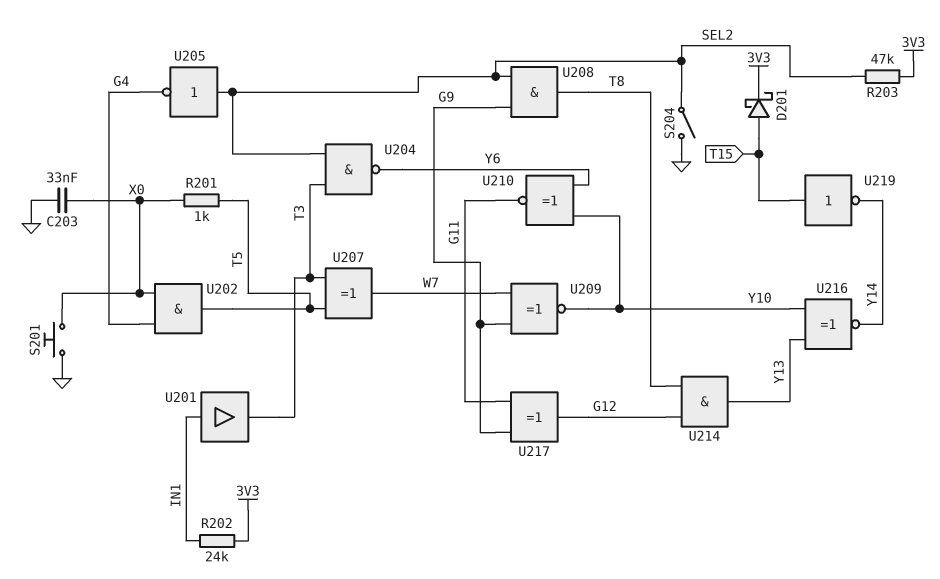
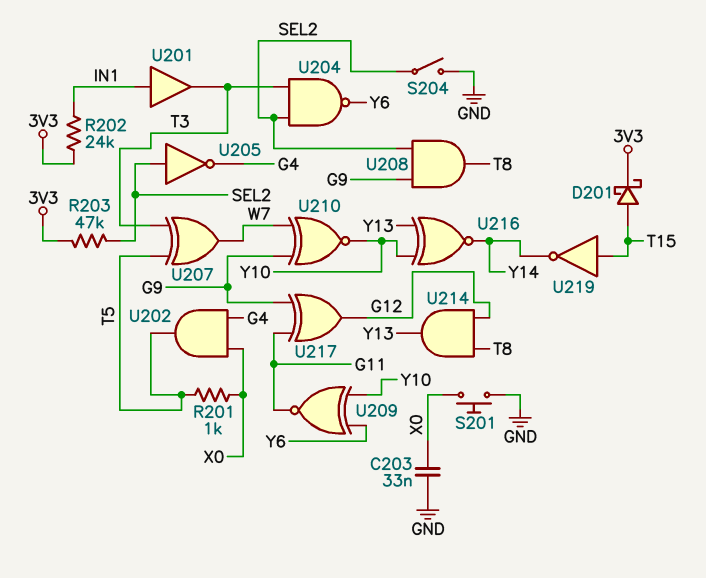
U209: XNOR (in G9, in W7, out Y10) -> XNOR (in Y6, in Y10, out G11)
U210: XNOR (in Y6, in Y10, out G11) -> XNOR (in G9, in W7, out Y10)

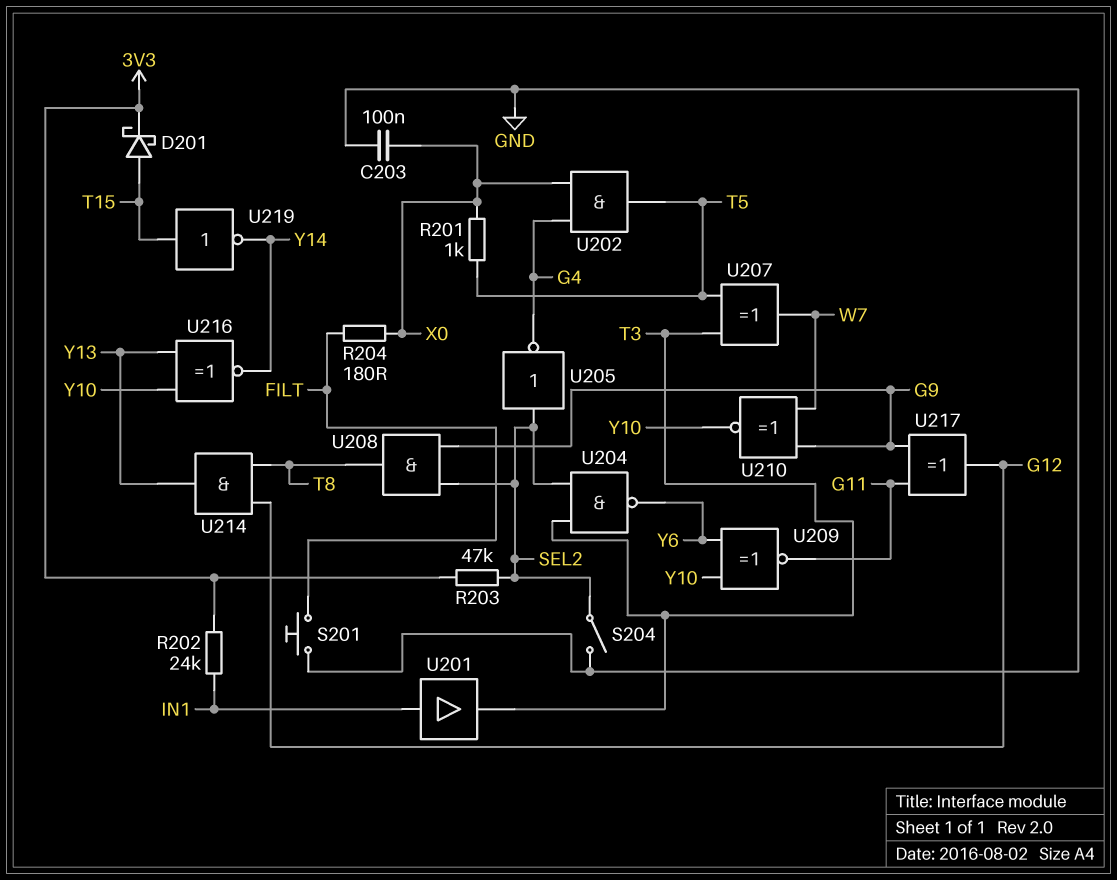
C203: 33nF (GND, X0) -> 100nF (GND, X0)
R204: none -> 180 (FILT, X0)
S201: button (GND, X0) -> button (FILT, GND)

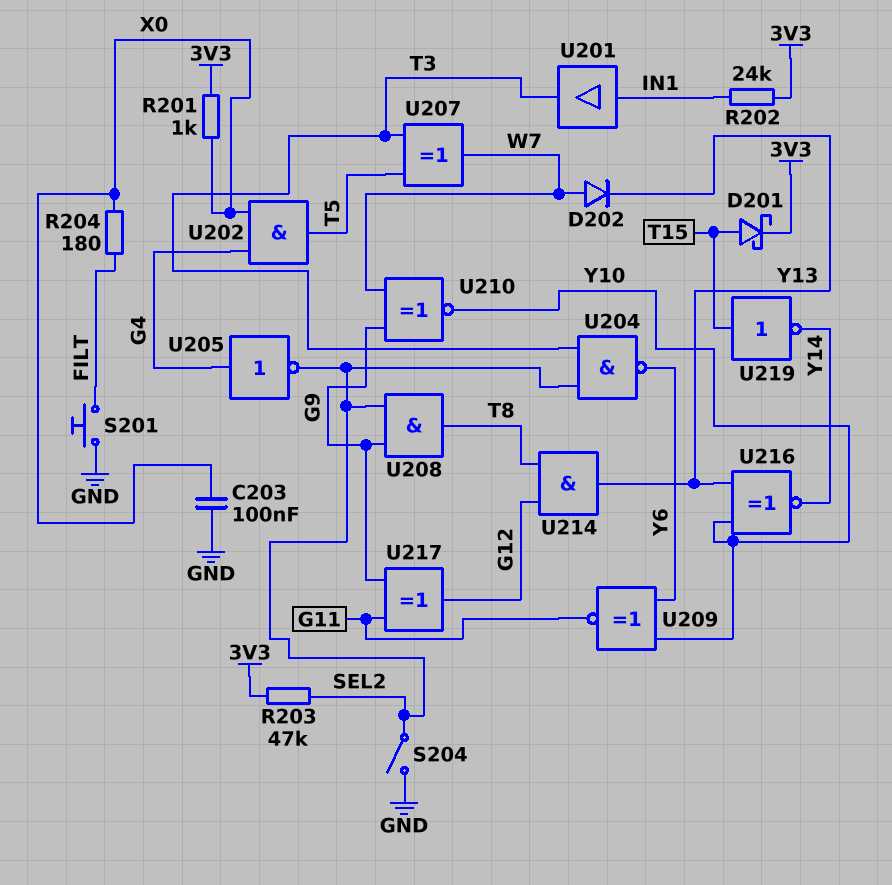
D202: none -> diode (A W7, K Y13)
R201: 1k (T5, X0) -> 1k (3V3, X0)
U205: NOT (in SEL2, out G4) -> NOT (in G4, out SEL2)

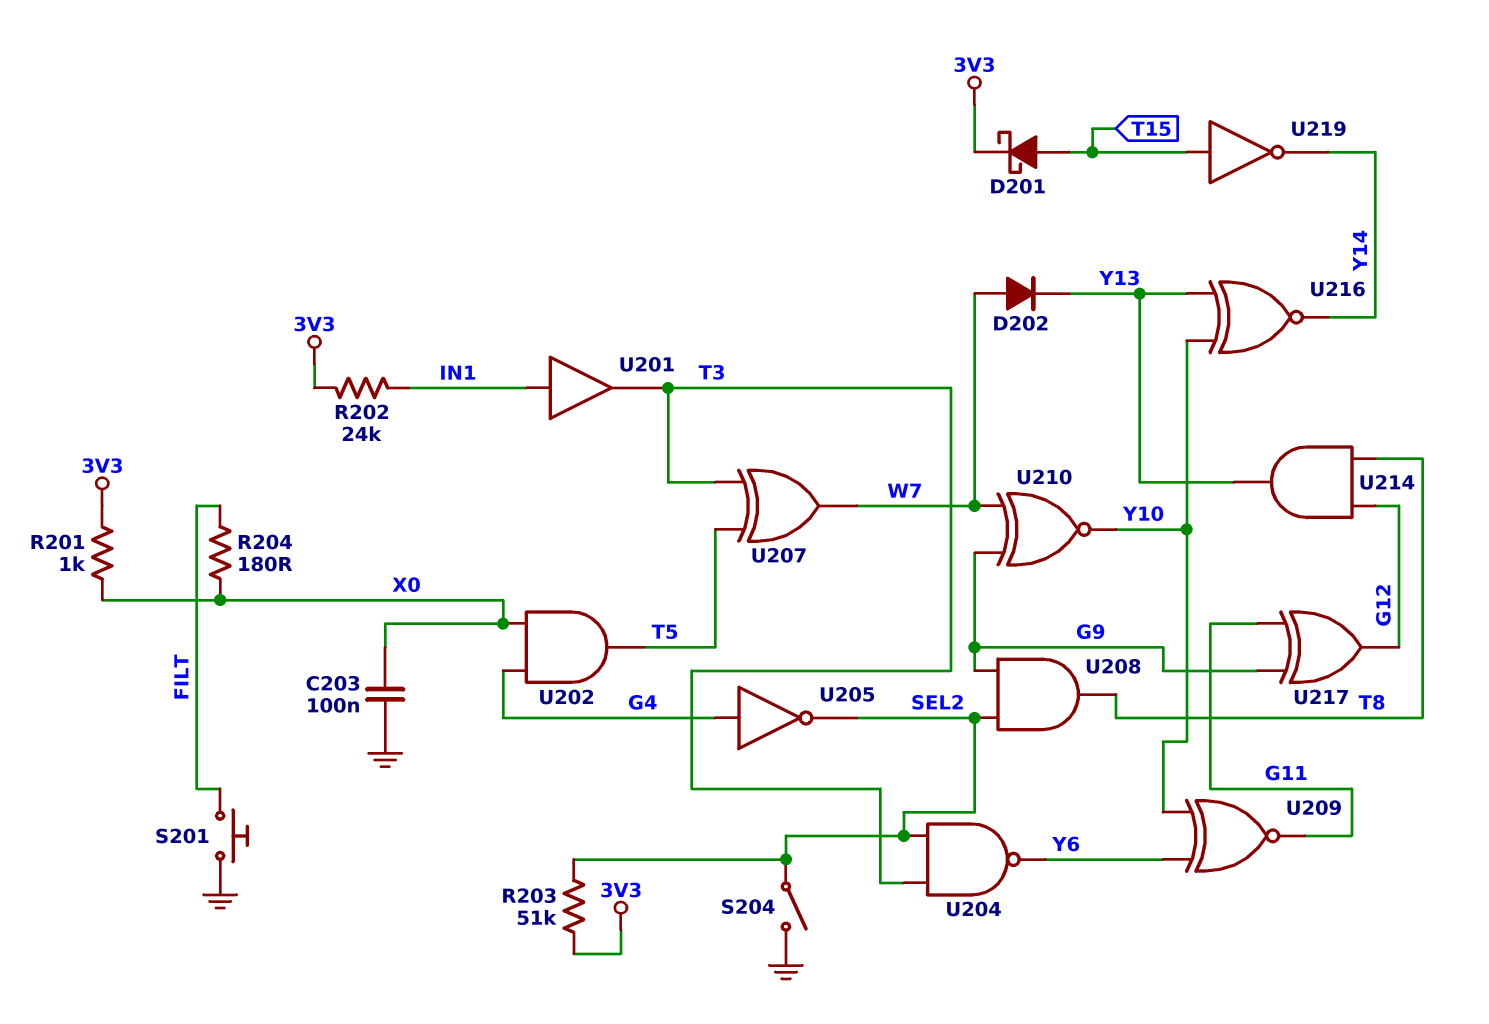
R203: 47k (3V3, SEL2) -> 51k (3V3, SEL2)

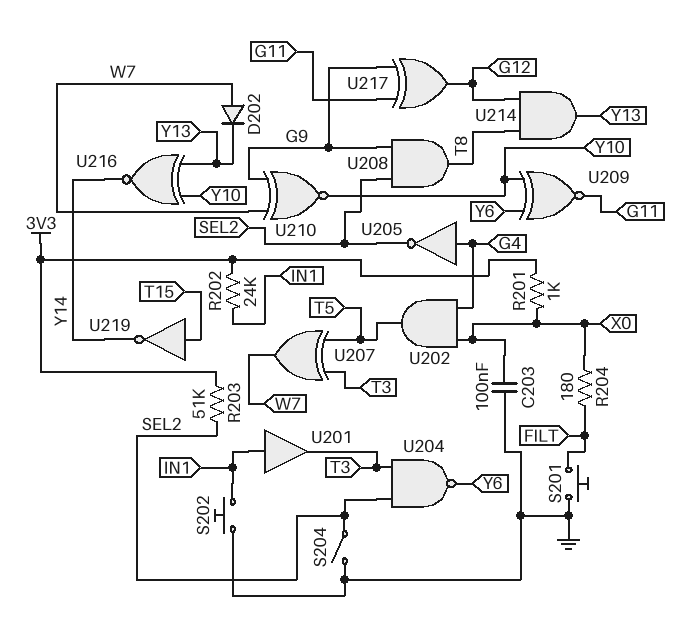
D201: schottky (A T15, K 3V3) -> none
S202: none -> button (GND, IN1)

